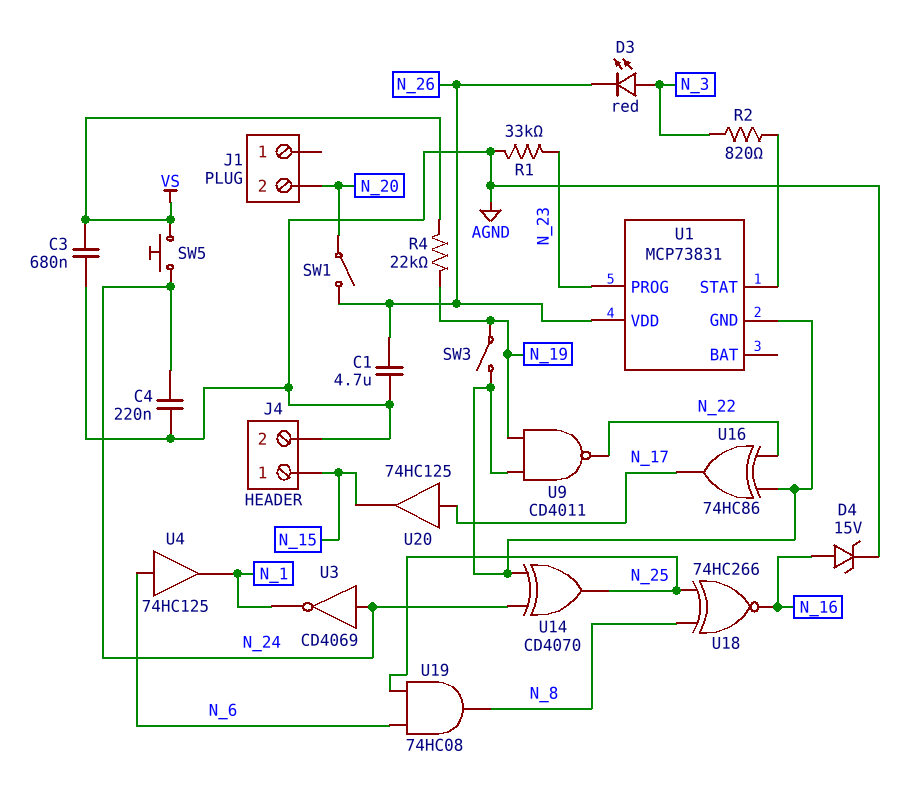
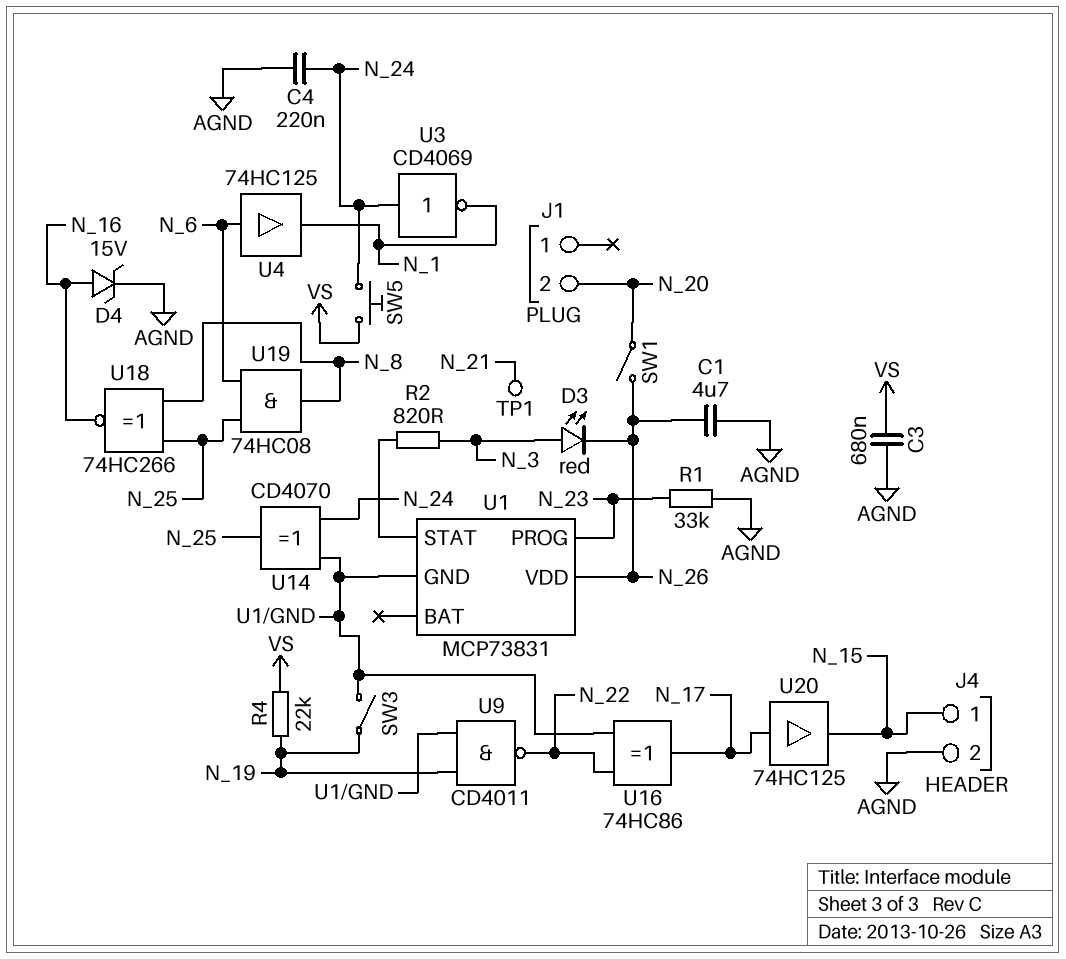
TP1: none -> test point (N_21)

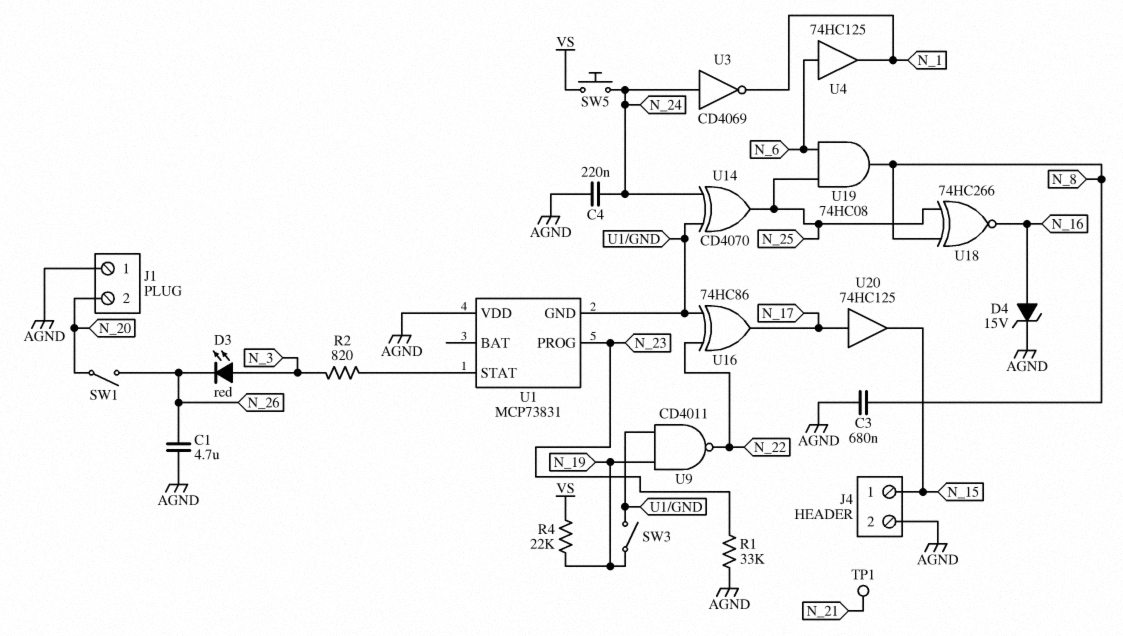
C3: 680nF (AGND, VS) -> 680nF (AGND, N_8)
J1 pin 1: none -> AGND
U1 pin VDD: N_26 -> AGND

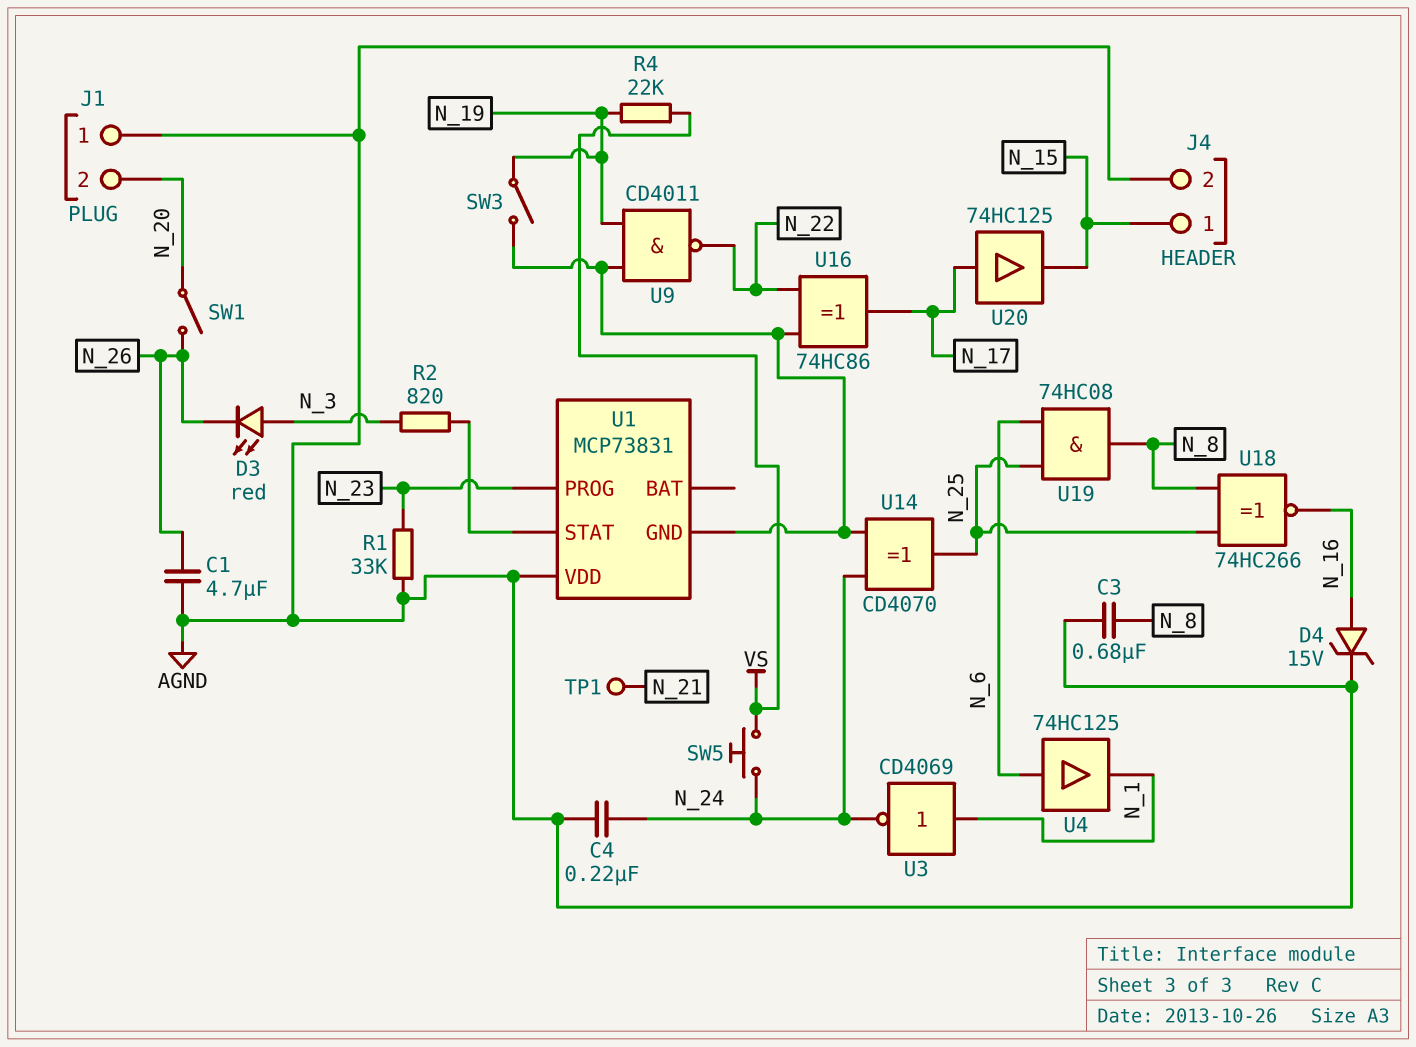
U3: NOT CD4069 (in N_24, out N_1) -> NOT CD4069 (in N_1, out N_24)

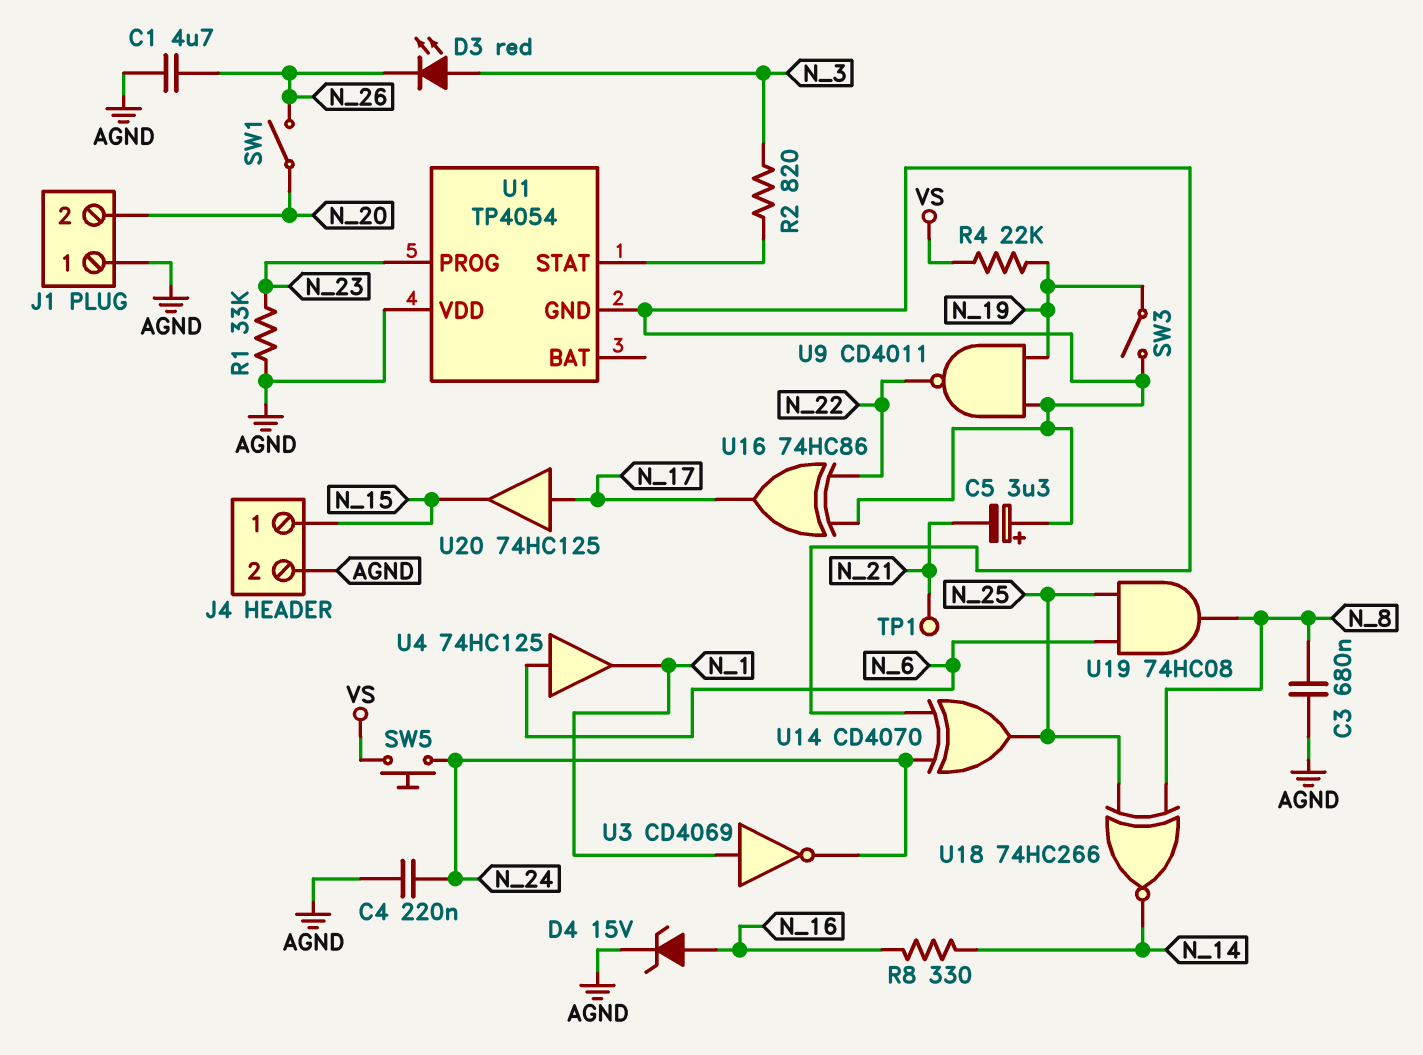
C5: none -> 3.3uF (plus U1/GND, minus N_21)
R8: none -> 330 (N_14, N_16)
U1: MCP73831 -> TP4054
U18: XNOR 74HC266 (in N_8, in N_25, out N_16) -> XNOR 74HC266 (in N_8, in N_25, out N_14)

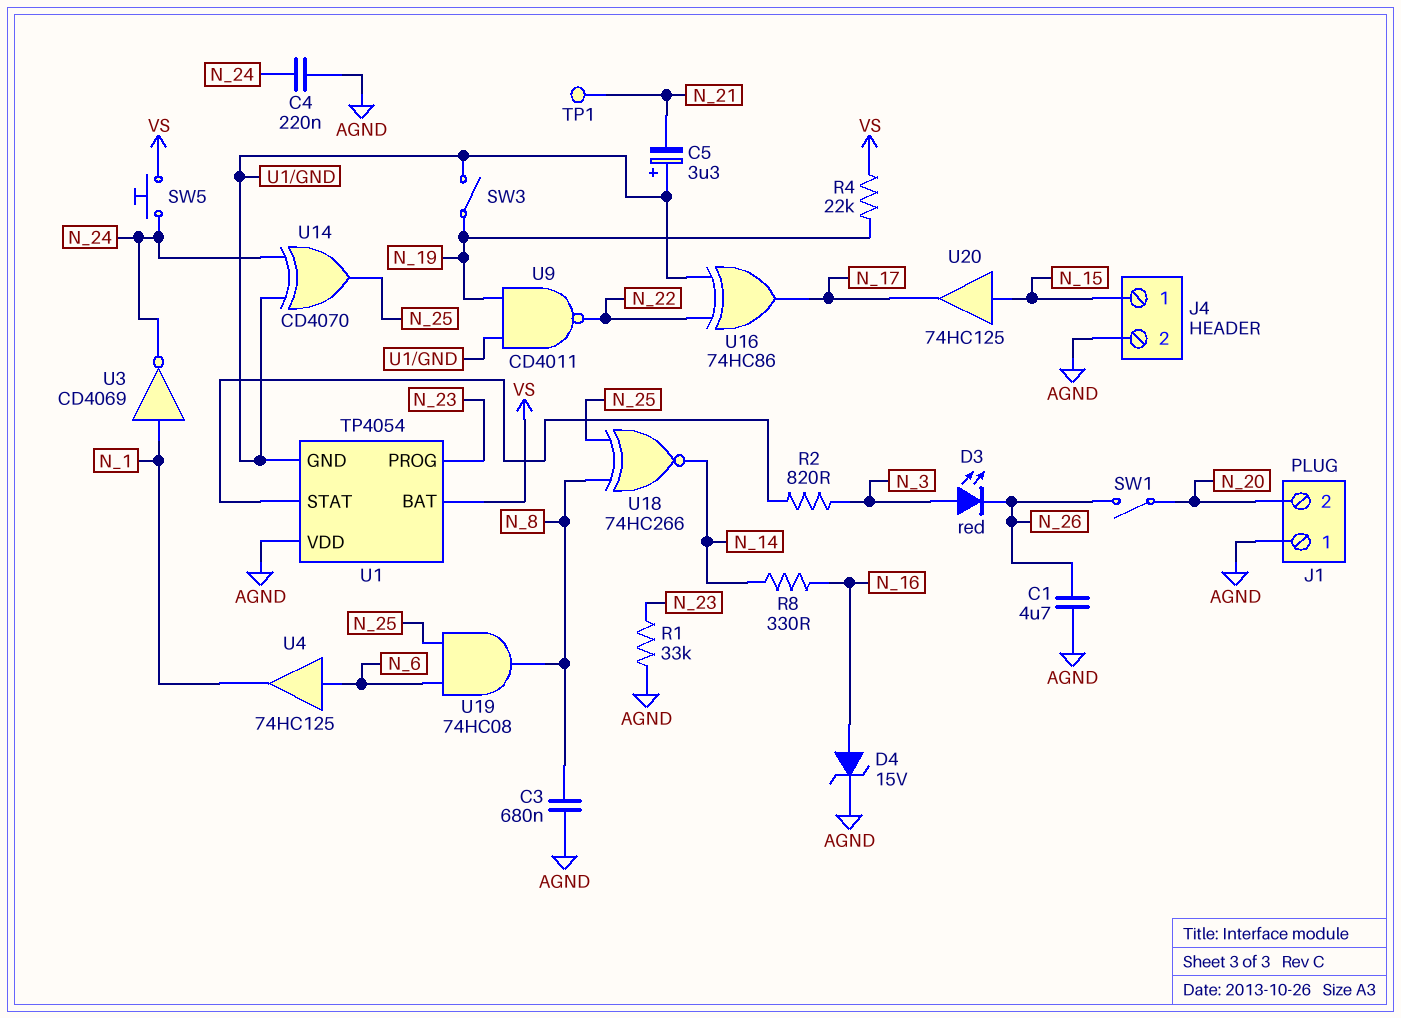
U1 pin BAT: none -> VS
U20: buffer 74HC125 (in N_17, out N_15) -> buffer 74HC125 (in N_15, out N_17)

